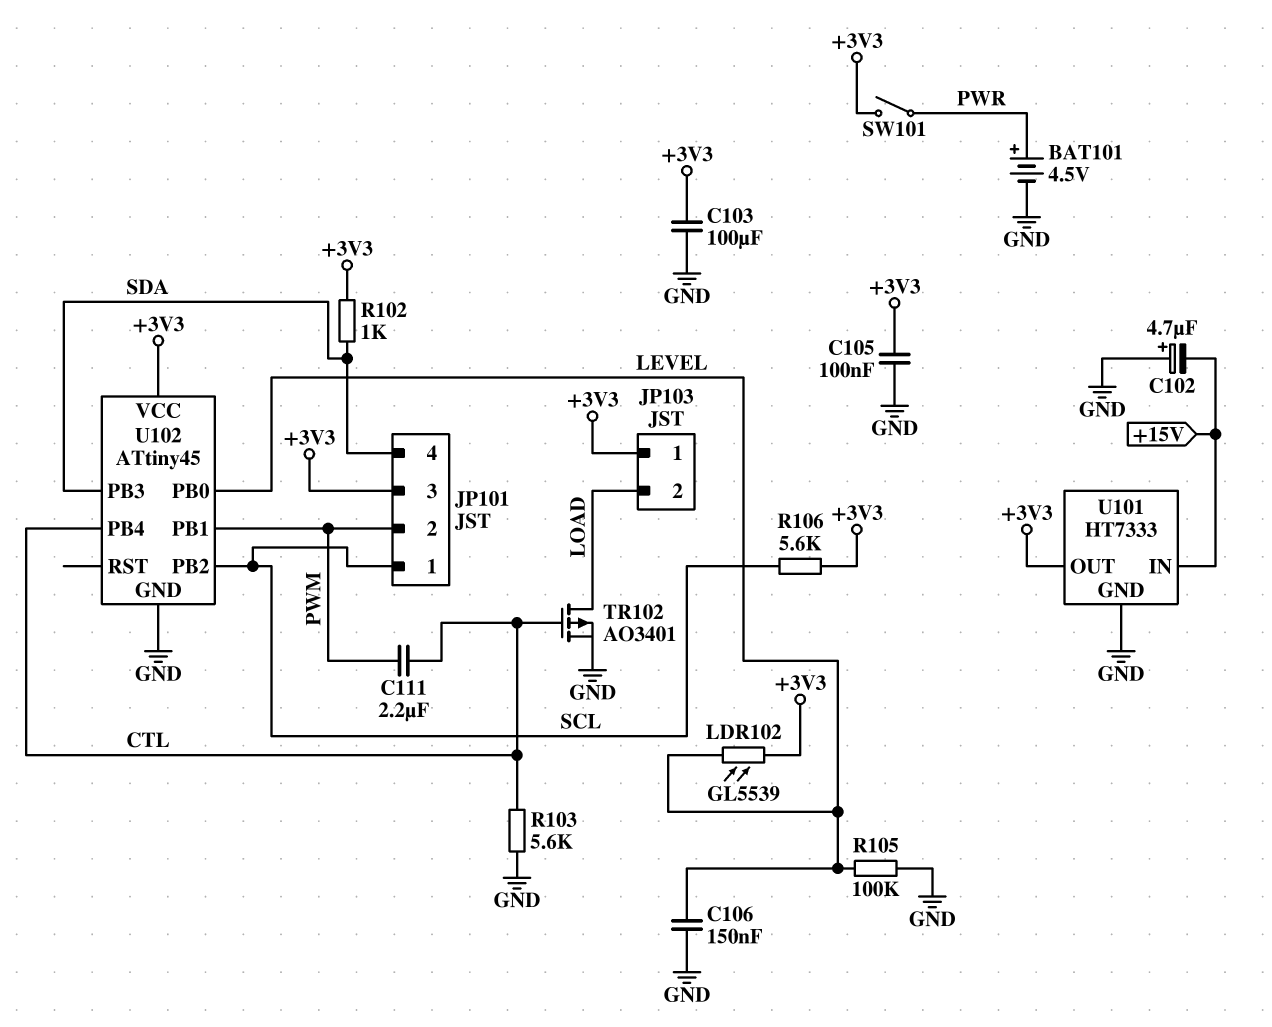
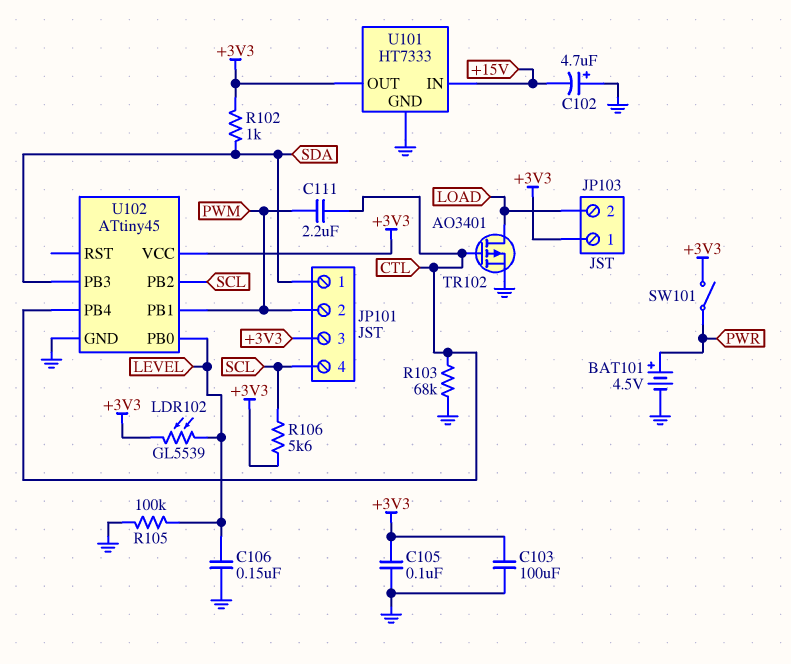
JP101 pin 1: SCL -> SDA
JP101 pin 4: SDA -> SCL
R103: 5.6k (CTL, GND) -> 68k (CTL, GND)

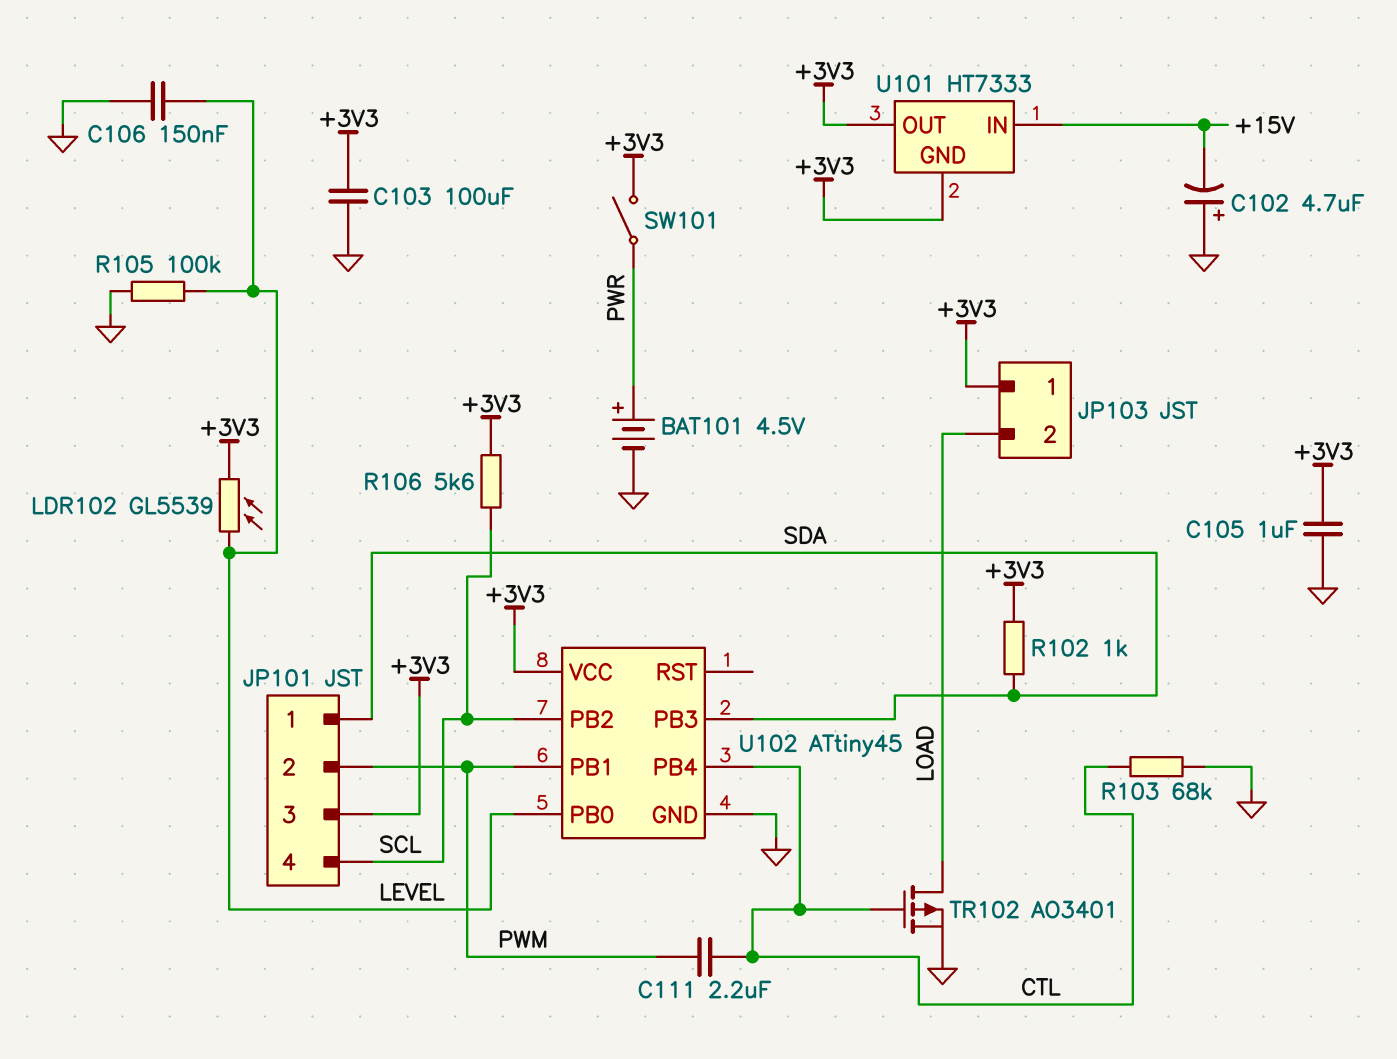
C105: 100nF (+3V3, GND) -> 1uF (+3V3, GND)
U101 pin GND: GND -> +3V3

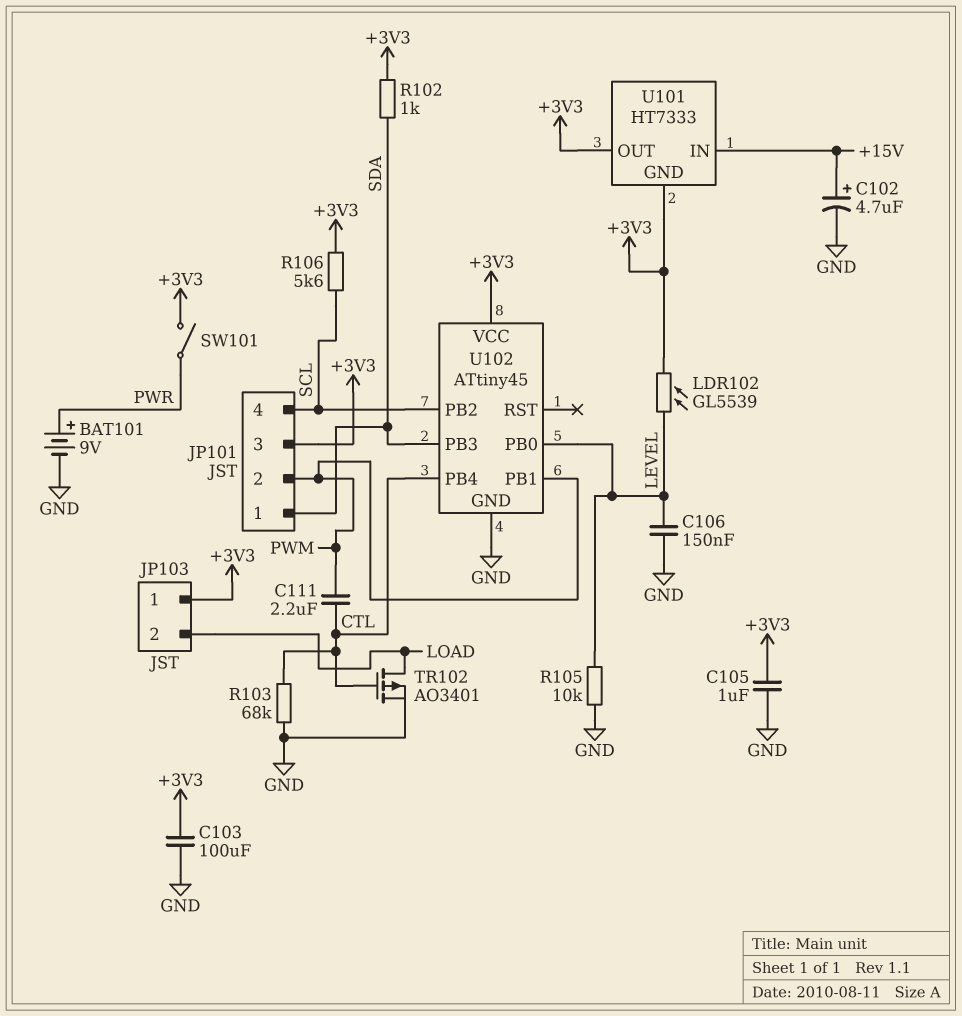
BAT101: 4.5V (plus PWR, minus GND) -> 9V (plus PWR, minus GND)
C102: 4.7uF (plus GND, minus +15V) -> 4.7uF (plus +15V, minus GND)
R105: 100k (GND, LEVEL) -> 10k (GND, LEVEL)

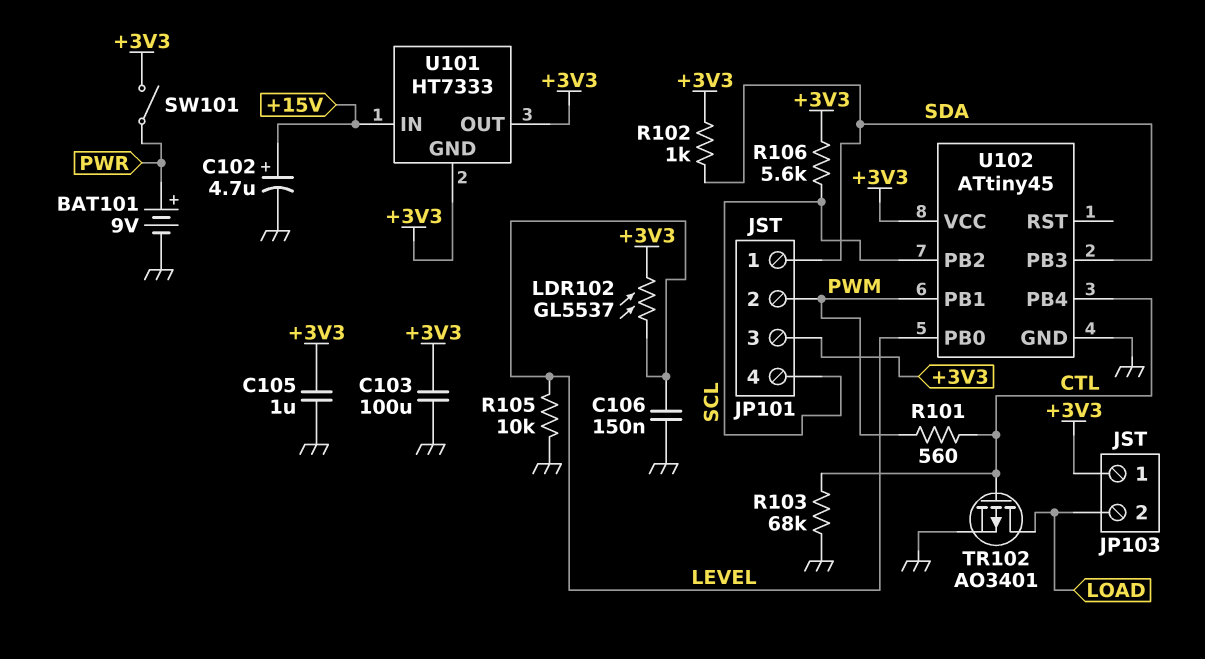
C111: 2.2uF (CTL, PWM) -> none
LDR102: GL5539 (+3V3, LEVEL) -> GL5537 (+3V3, LEVEL)
R101: none -> 560 (CTL, PWM)

